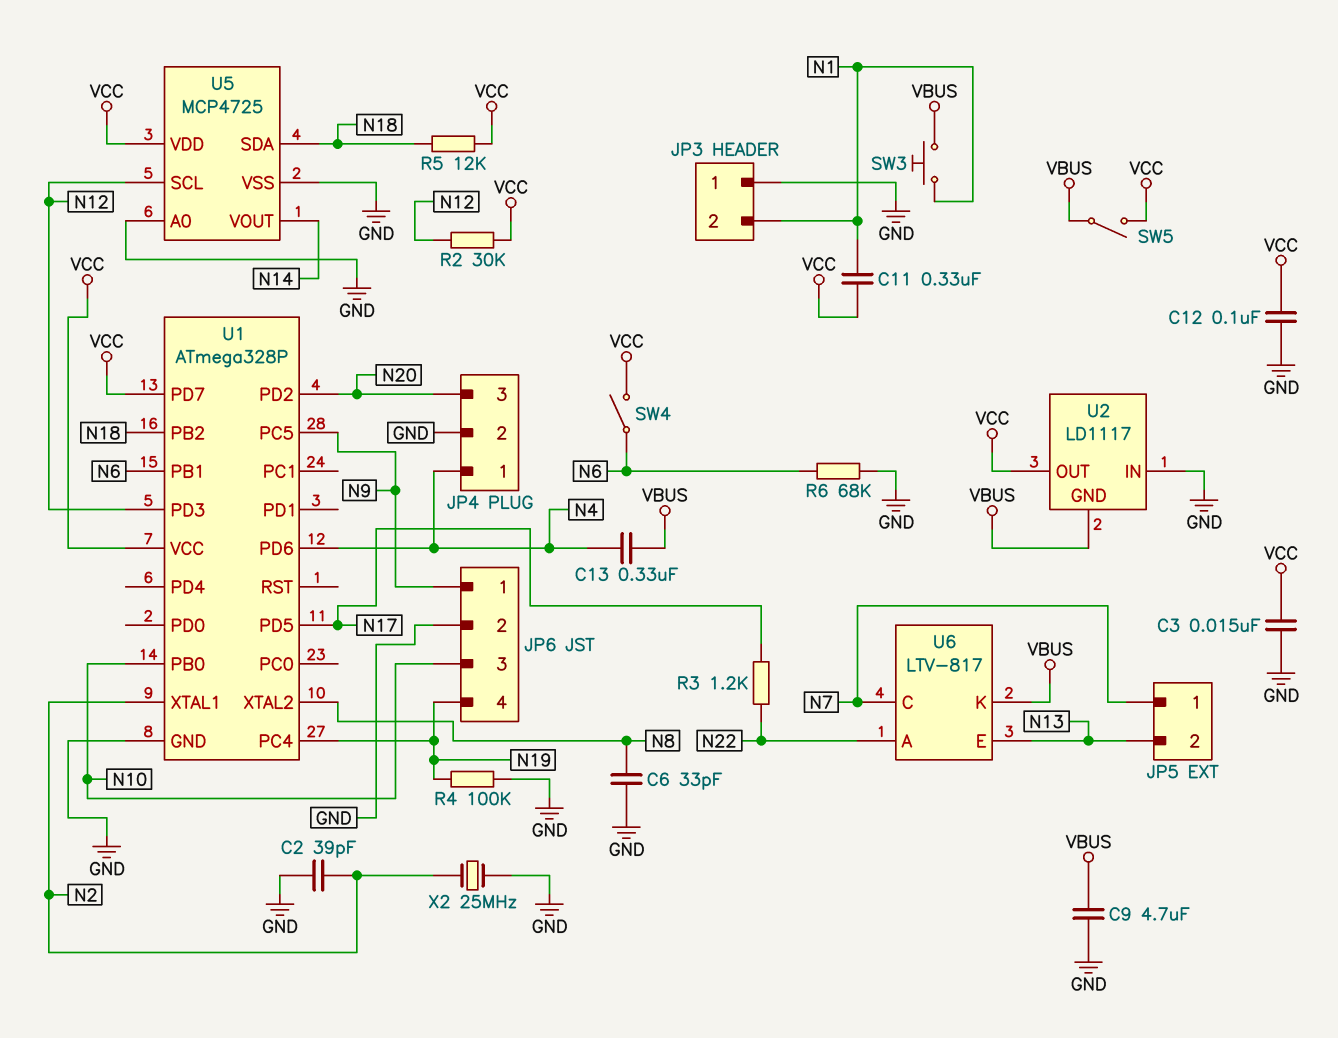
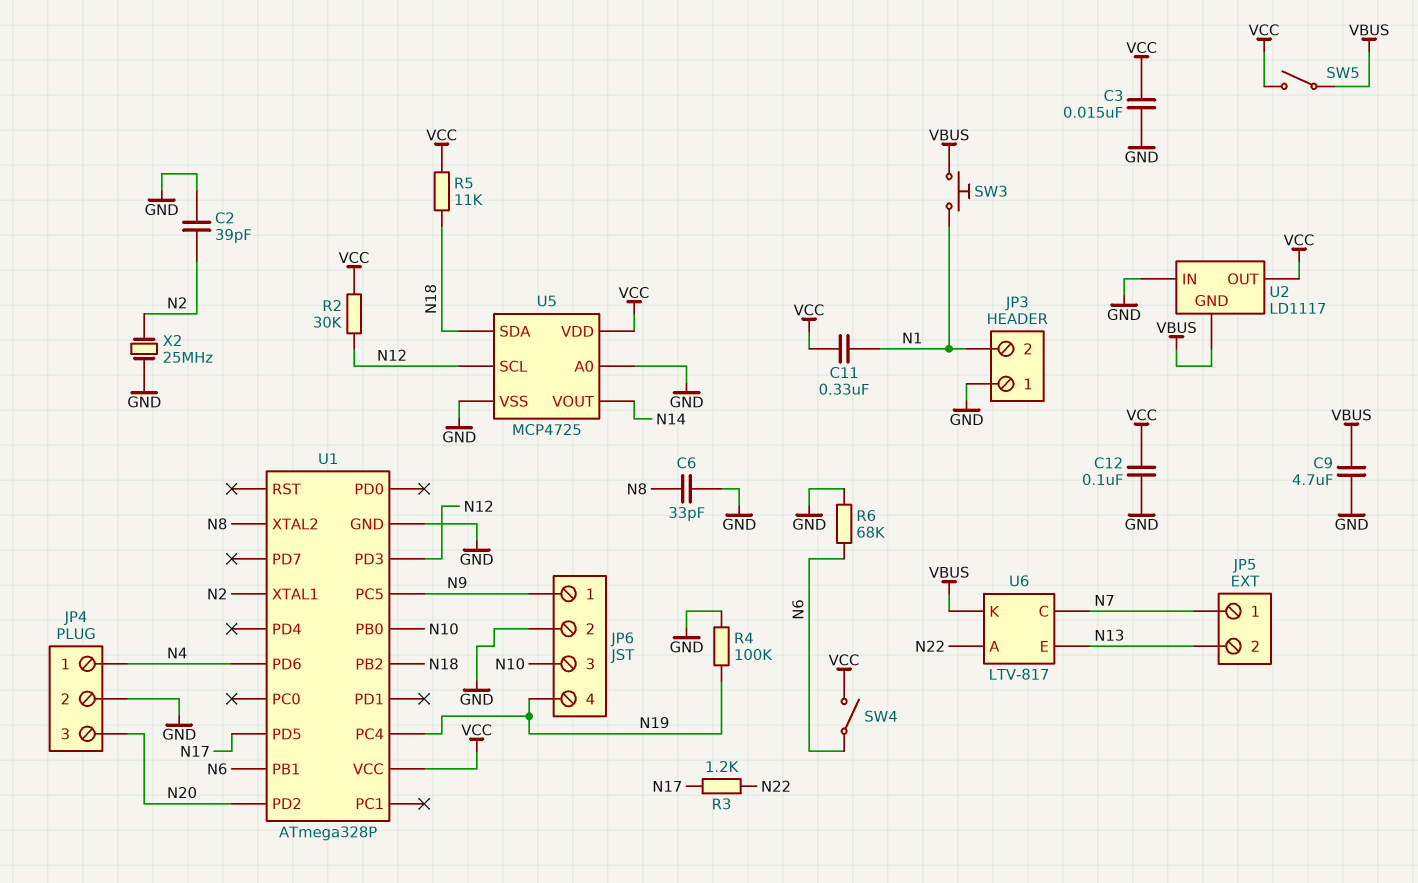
C13: 330nF (N4, VBUS) -> none
R5: 12k (N18, VCC) -> 11k (N18, VCC)
U1 pin PD7: VCC -> none

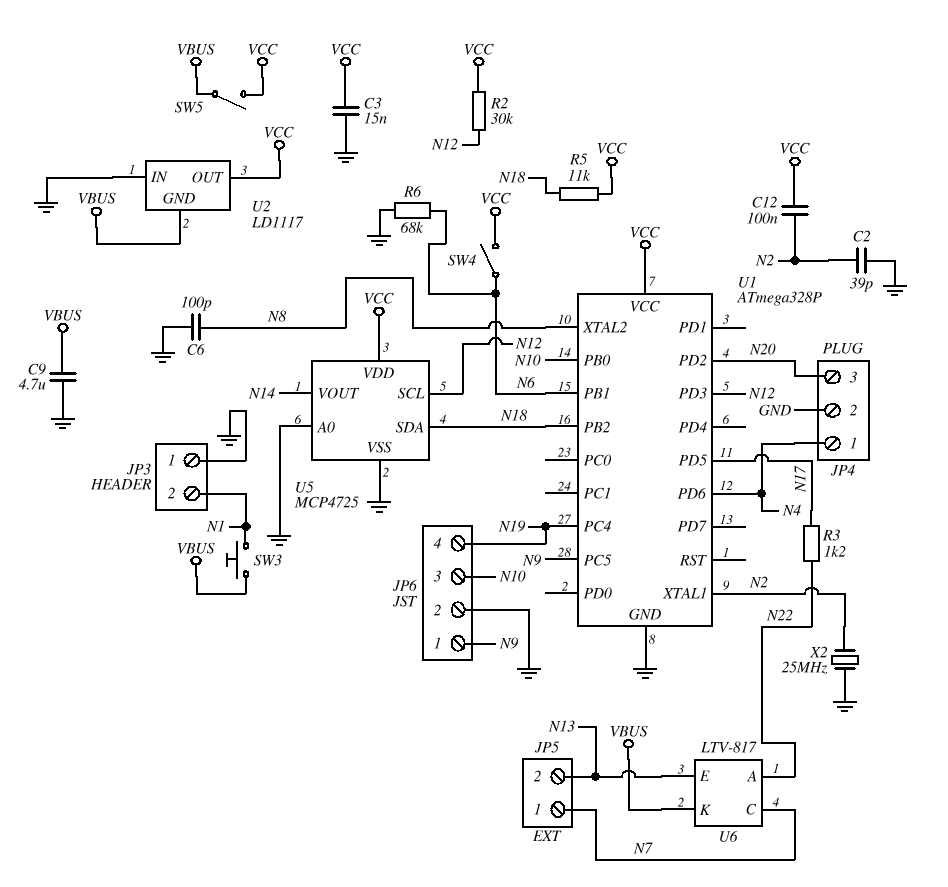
C6: 33pF (GND, N8) -> 100pF (GND, N8)
C11: 330nF (N1, VCC) -> none
C12: 100nF (GND, VCC) -> 100nF (N2, VCC)
R4: 100k (GND, N19) -> none

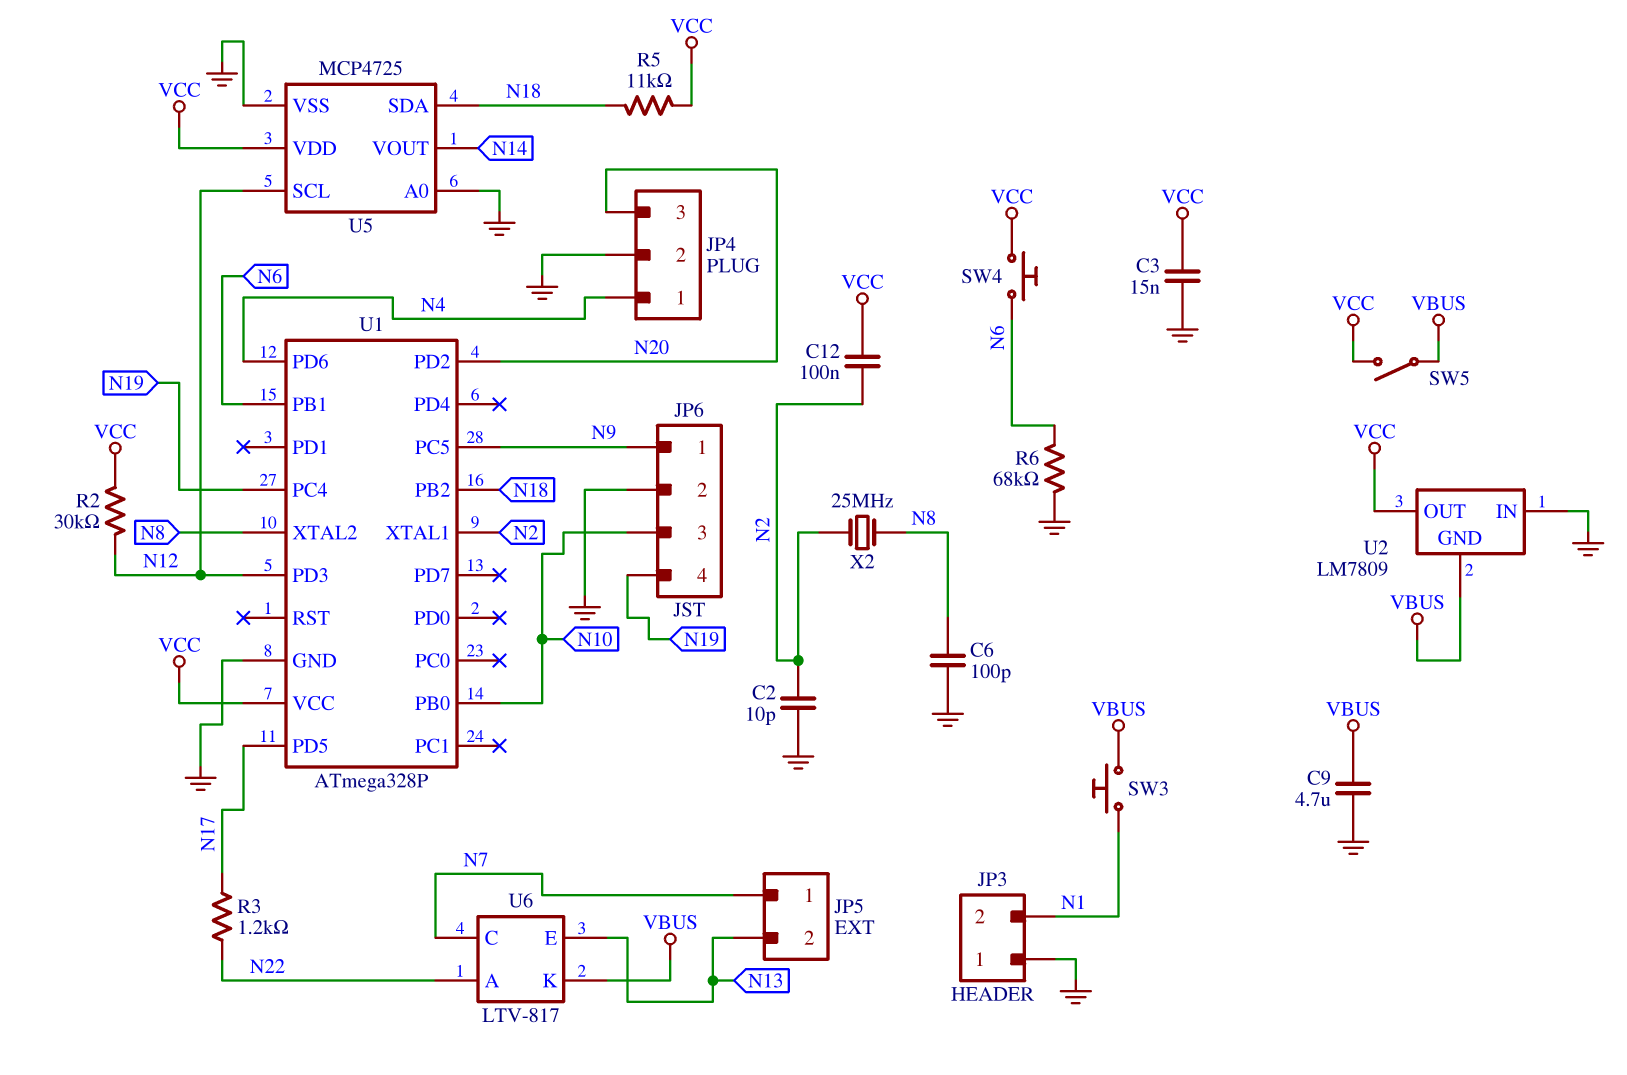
C2: 39pF (GND, N2) -> 10pF (GND, N2)
SW4: switch (N6, VCC) -> button (N6, VCC)
U2: LD1117 -> LM7809
X2: 25MHz (GND, N2) -> 25MHz (N2, N8)

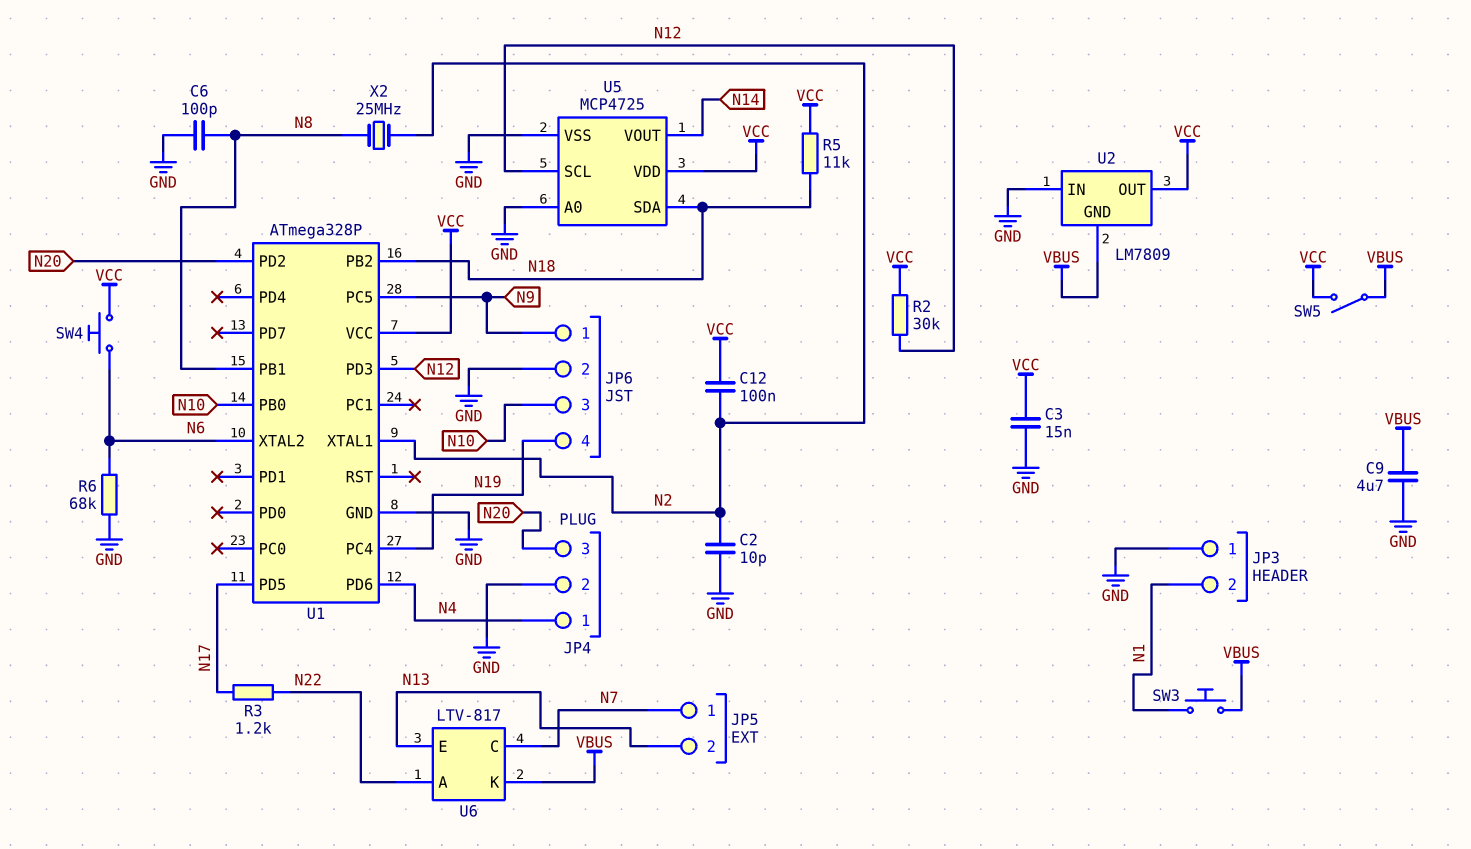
U1 pin PB1: N6 -> N8
U1 pin XTAL2: N8 -> N6

